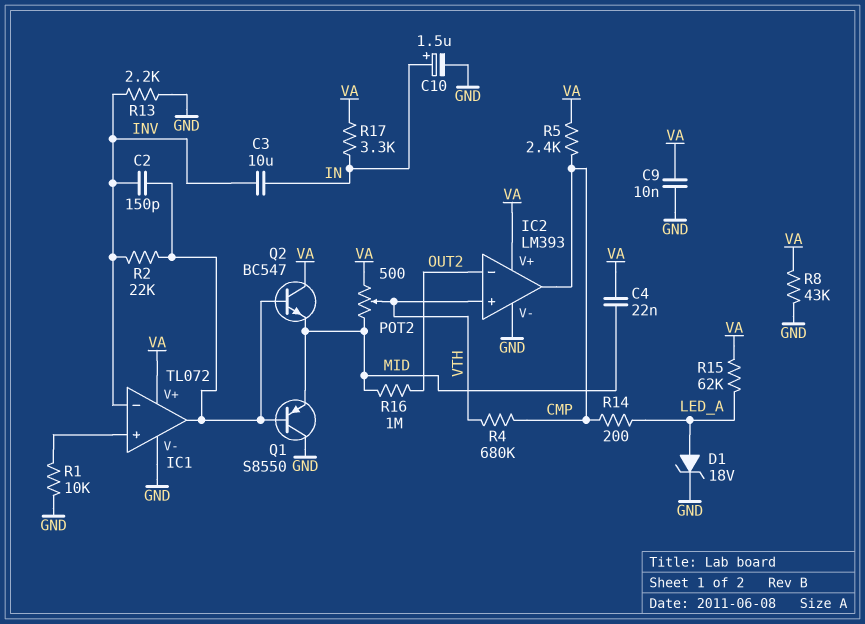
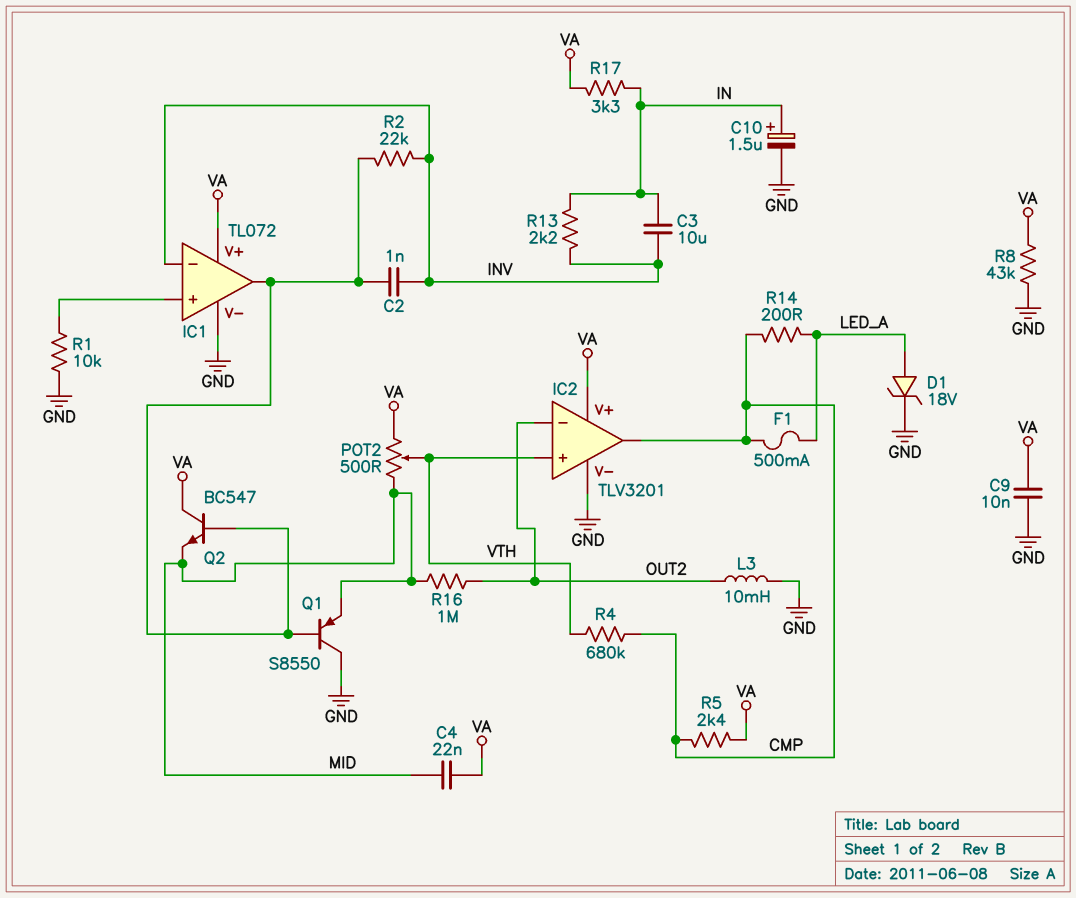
C2: 150pF (IC1/out, INV) -> 1nF (IC1/out, INV)
F1: none -> 500mA (CMP, LED_A)
IC2: LM393 -> TLV3201
L3: none -> 10mH (GND, OUT2)
R13: 2.2k (GND, INV) -> 2.2k (IN, INV)
R15: 62k (LED_A, VA) -> none

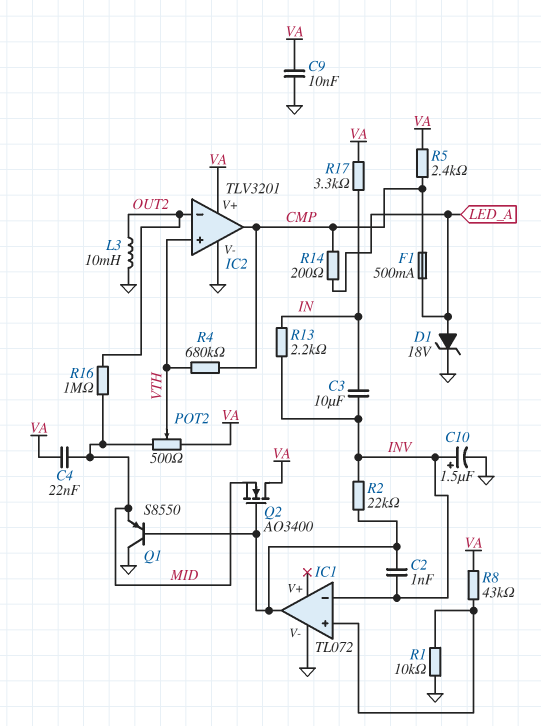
C10: 1.5uF (plus IN, minus GND) -> 1.5uF (plus INV, minus GND)
IC1 pin V+: VA -> none
Q2: NPN BC547 (B IC1/out, C VA, E MID) -> NMOS AO3400 (G IC1/out, D VA, S MID)
R8: 43k (GND, VA) -> 43k (IC1/in+, VA)

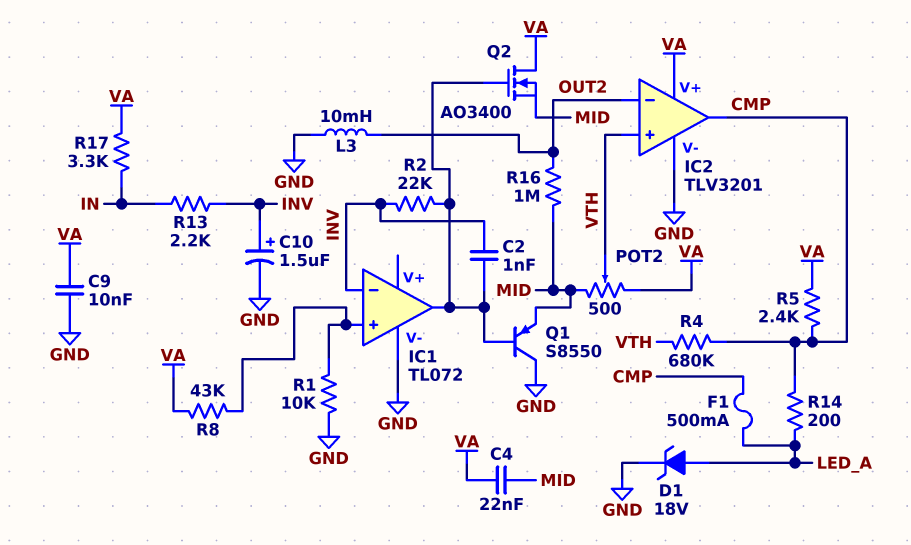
C3: 10uF (IN, INV) -> none

